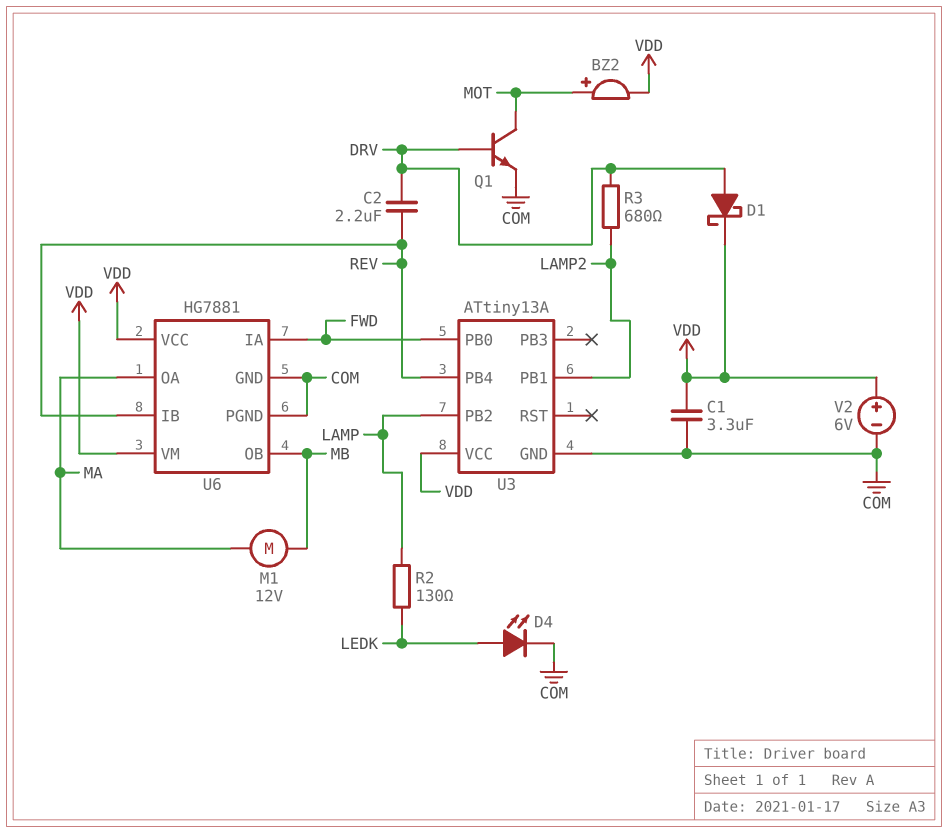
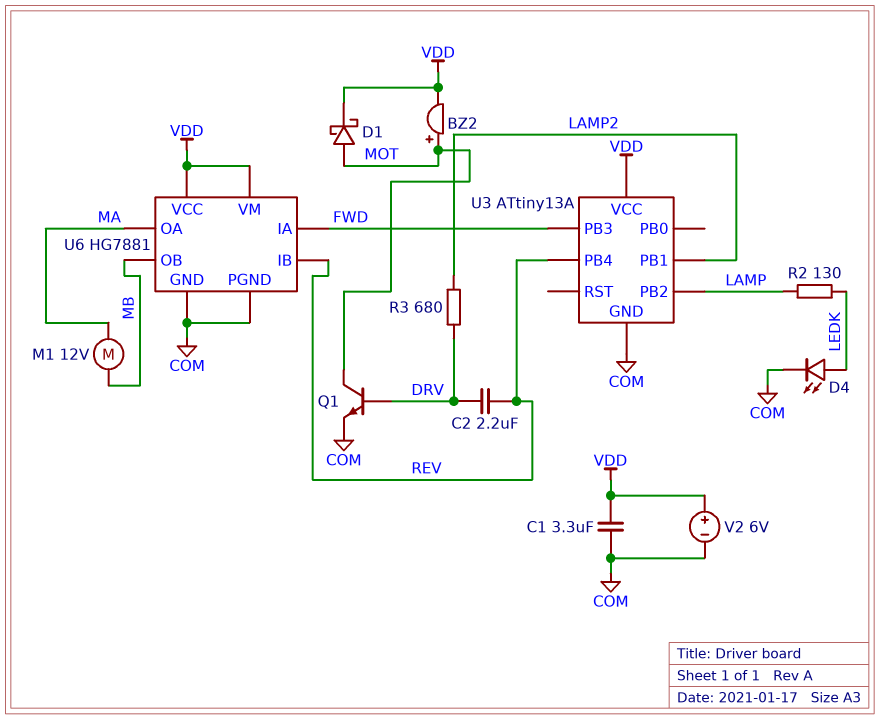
D1: schottky (A DRV, K VDD) -> schottky (A MOT, K VDD)
U3 pin PB0: FWD -> none
U3 pin PB3: none -> FWD

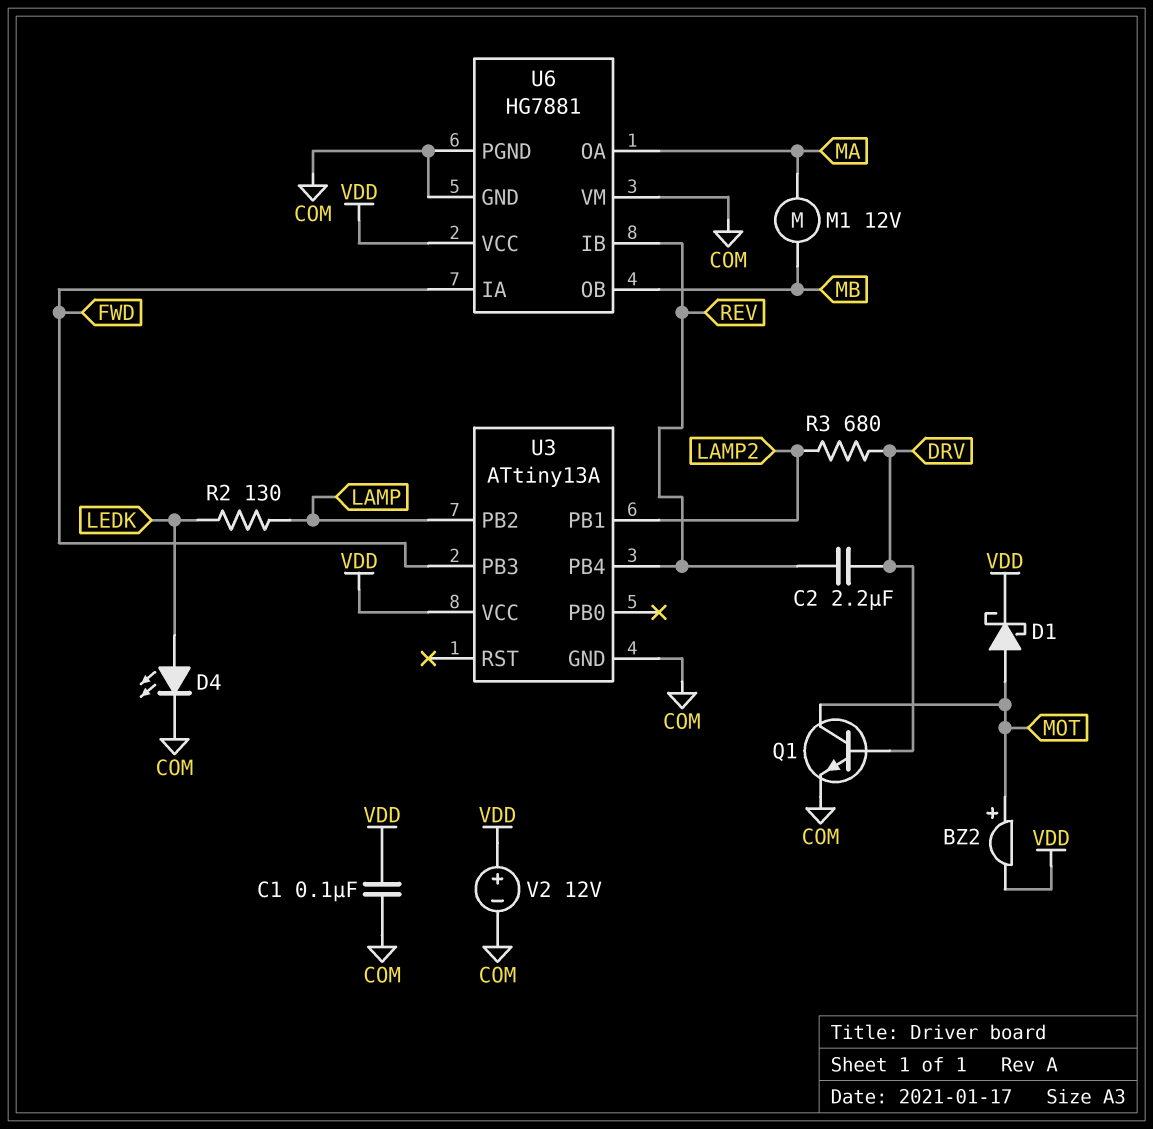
C1: 3.3uF (COM, VDD) -> 100nF (COM, VDD)
U6 pin VM: VDD -> COM
V2: 6V (plus VDD, minus COM) -> 12V (plus VDD, minus COM)

